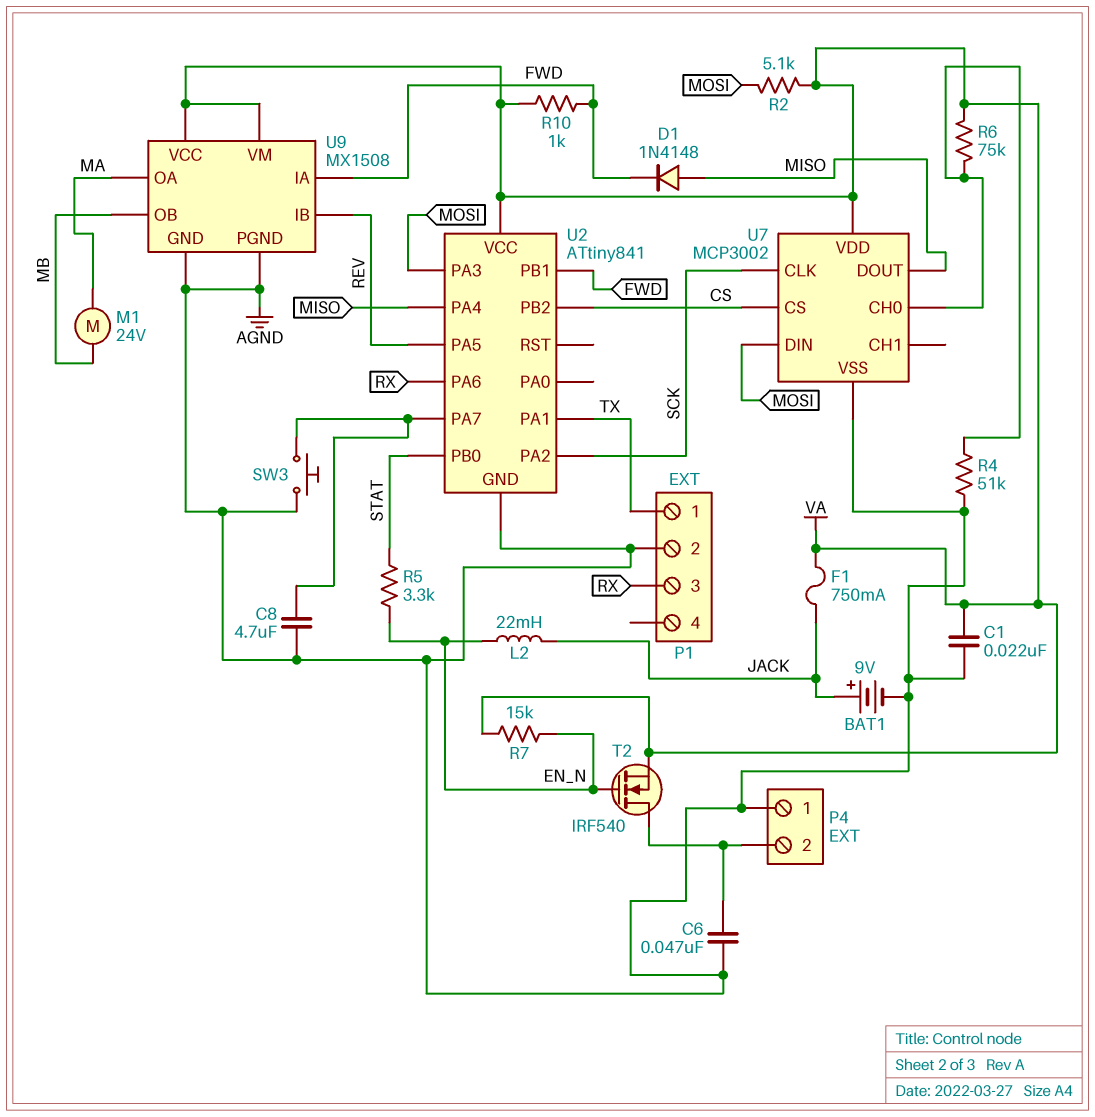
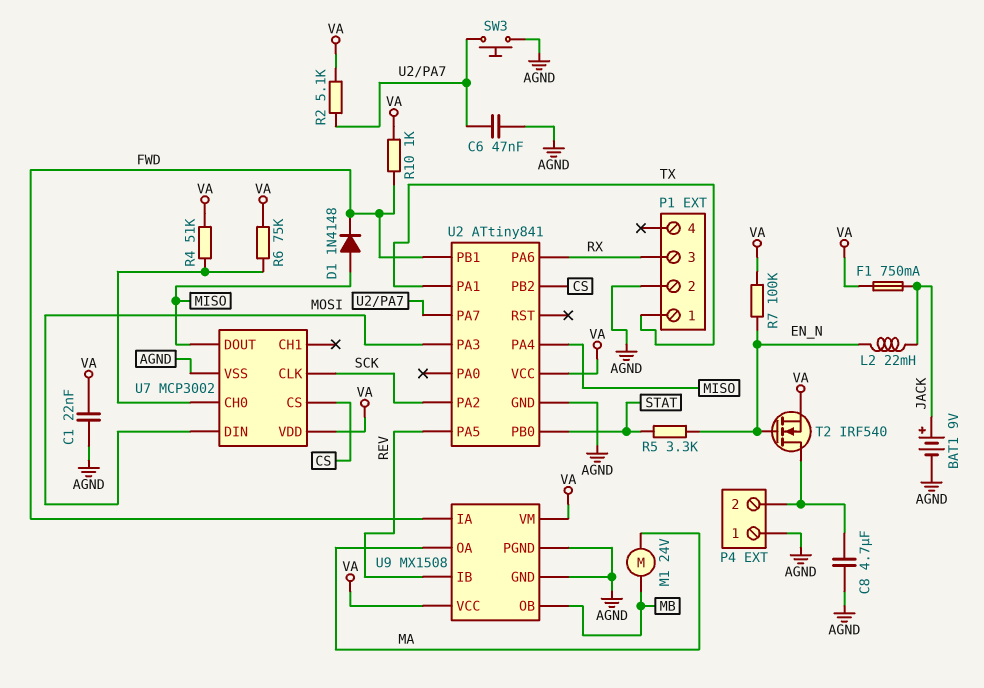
C6: 47nF (AGND, P4/2) -> 47nF (AGND, U2/PA7)
C8: 4.7uF (AGND, U2/PA7) -> 4.7uF (AGND, P4/2)
R2: 5.1k (MOSI, VA) -> 5.1k (U2/PA7, VA)
R4: 51k (AGND, U7/CH0) -> 51k (U7/CH0, VA)
R7: 15k (EN_N, VA) -> 100k (EN_N, VA)

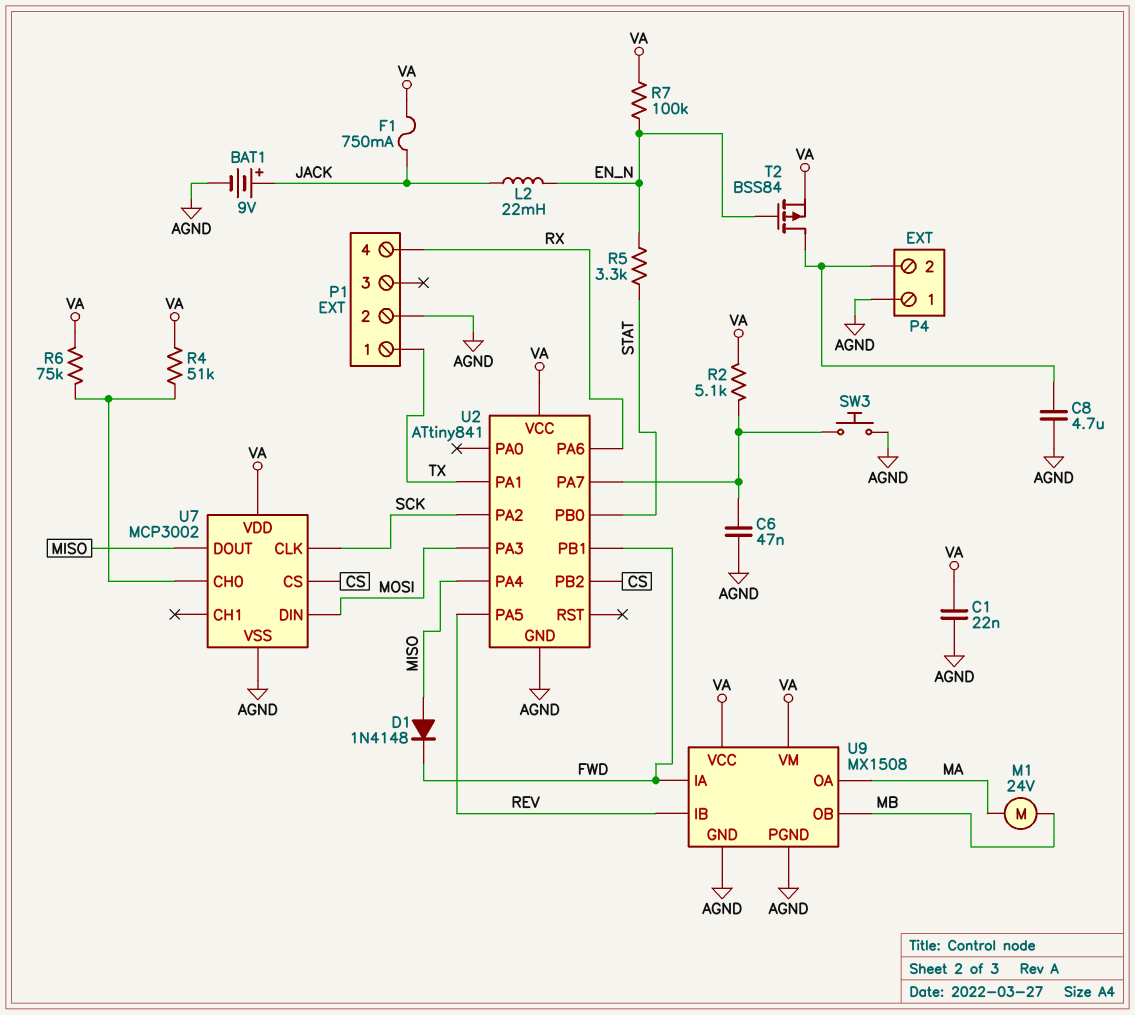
P1 pin 3: RX -> none
P1 pin 4: none -> RX
R10: 1k (FWD, VA) -> none
T2: NMOS IRF540 (G EN_N, D P4/2, S VA) -> PMOS BSS84 (G EN_N, D P4/2, S VA)

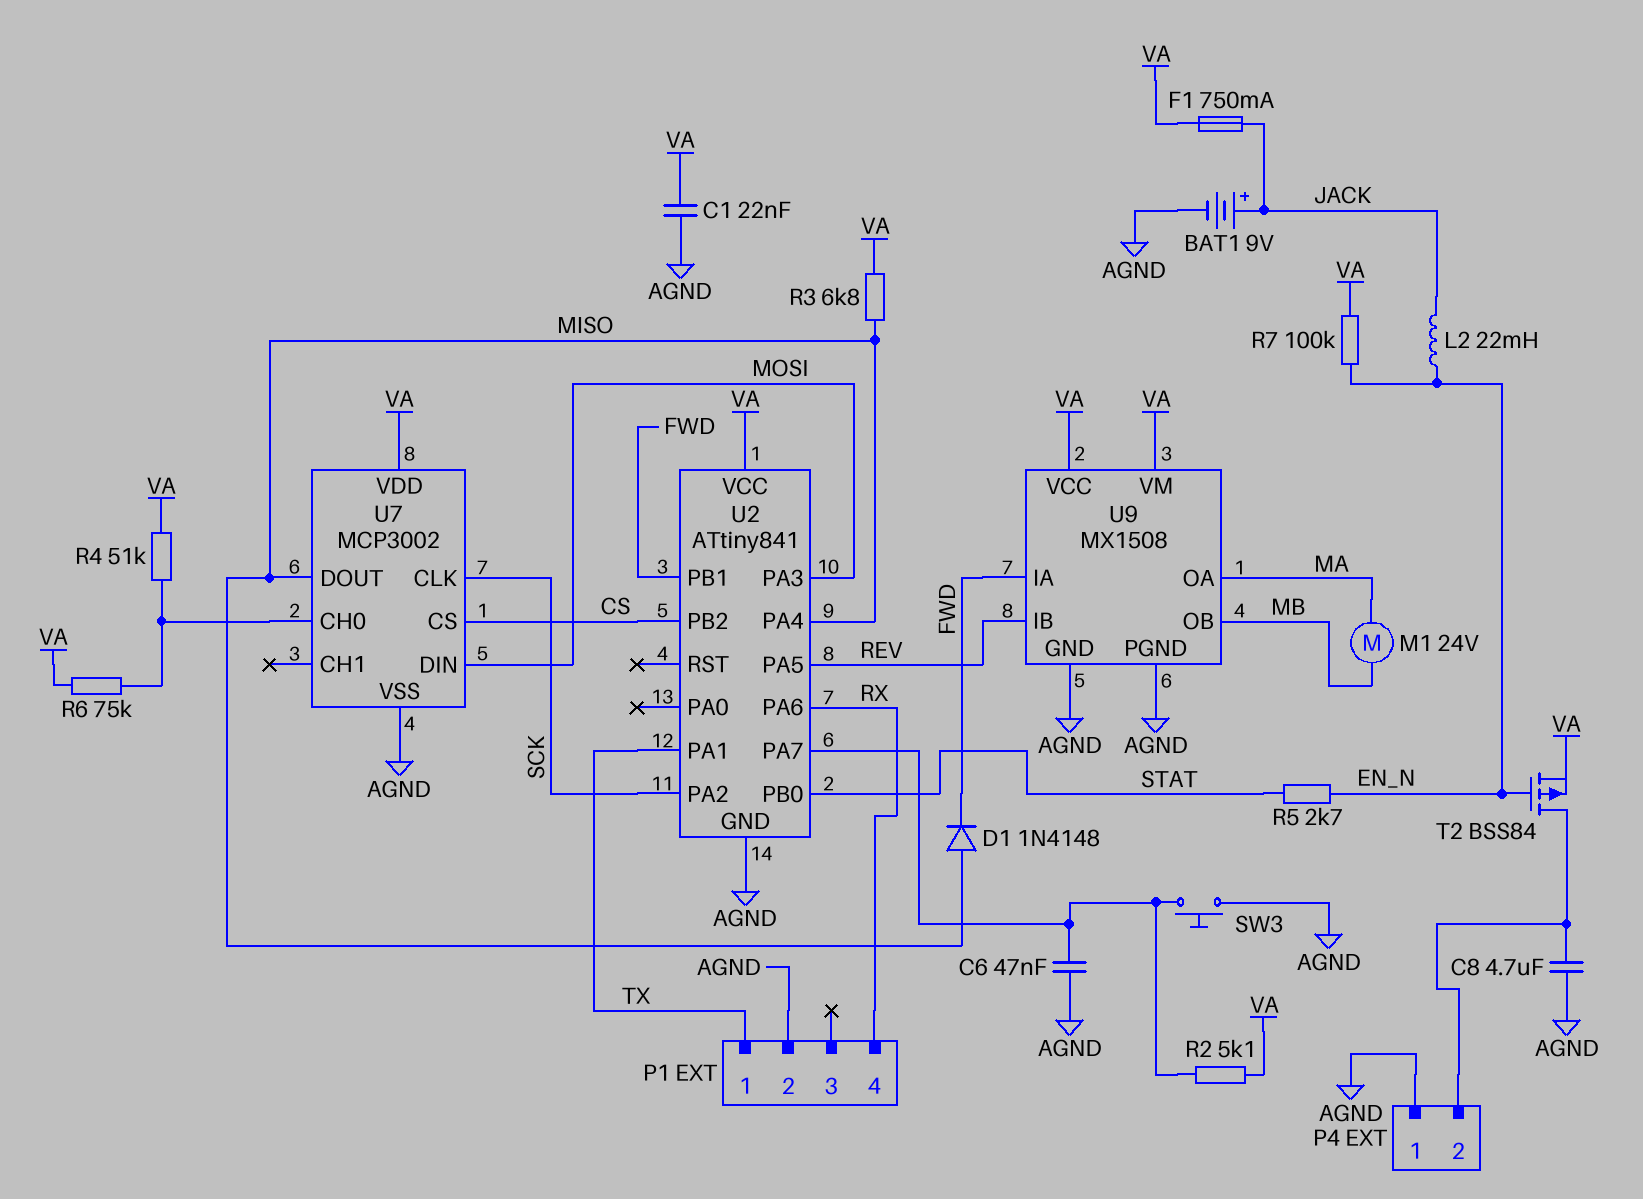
R3: none -> 6.8k (MISO, VA)
R5: 3.3k (EN_N, STAT) -> 2.7k (EN_N, STAT)

